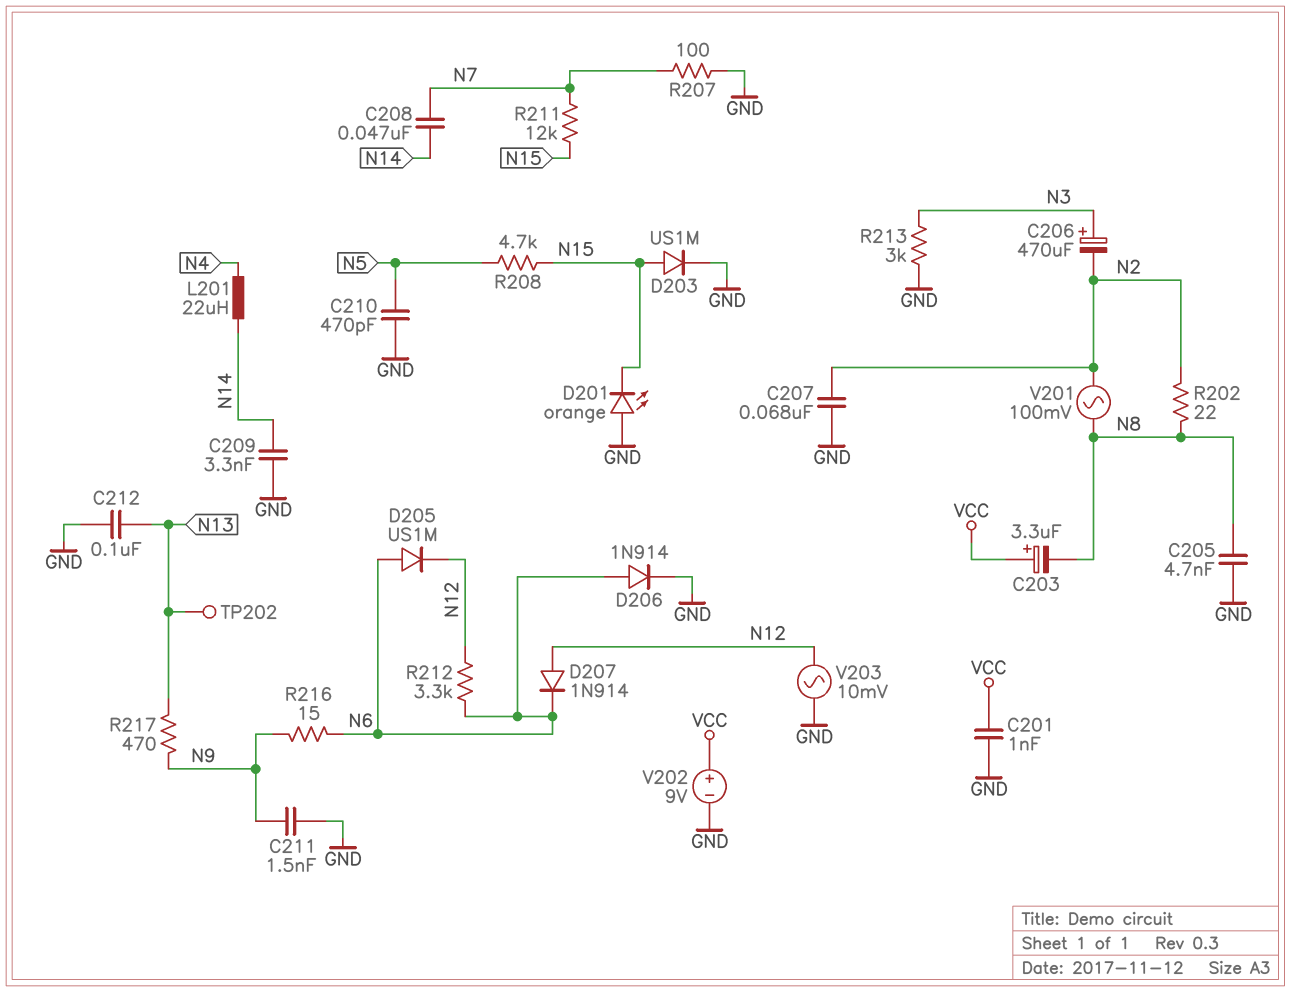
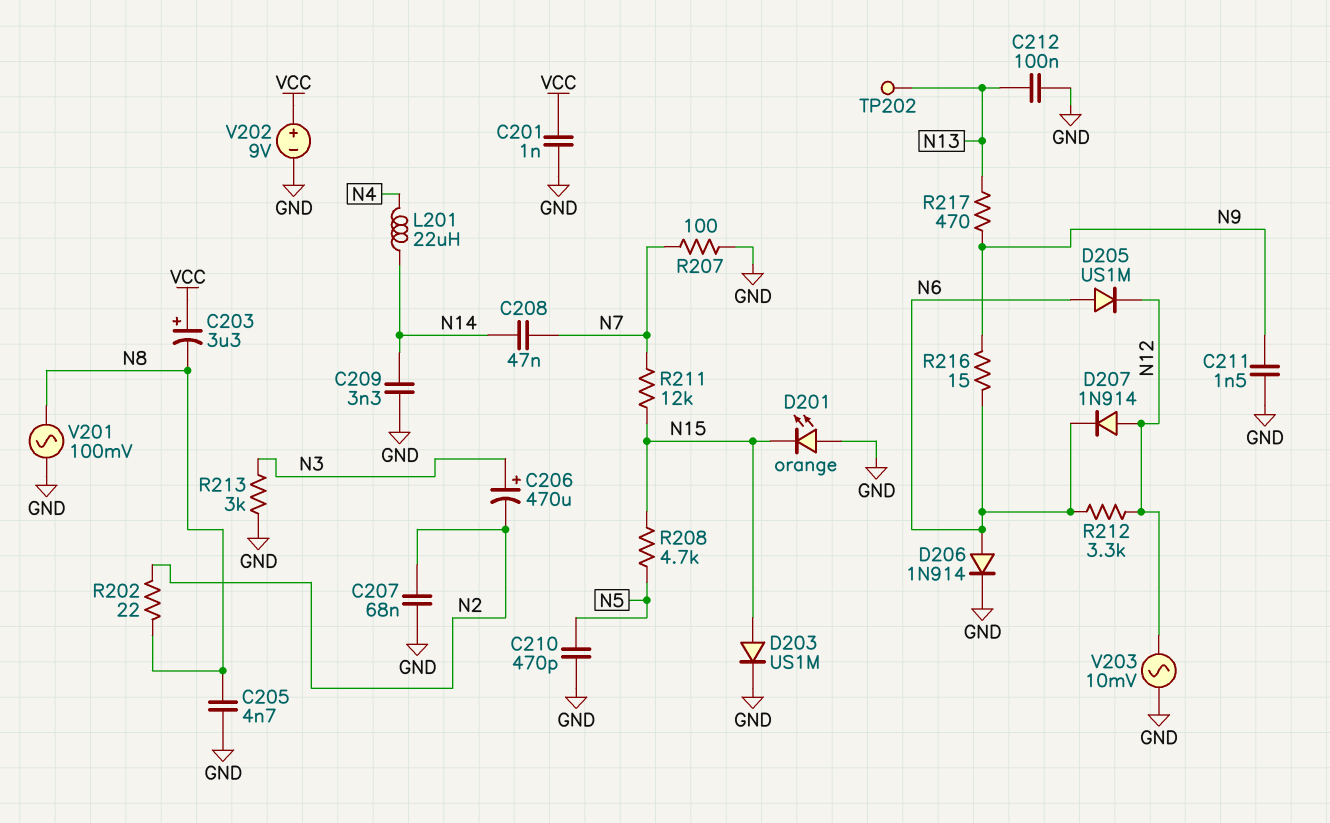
V201: AC 100mV (N2, N8) -> AC 100mV (GND, N8)

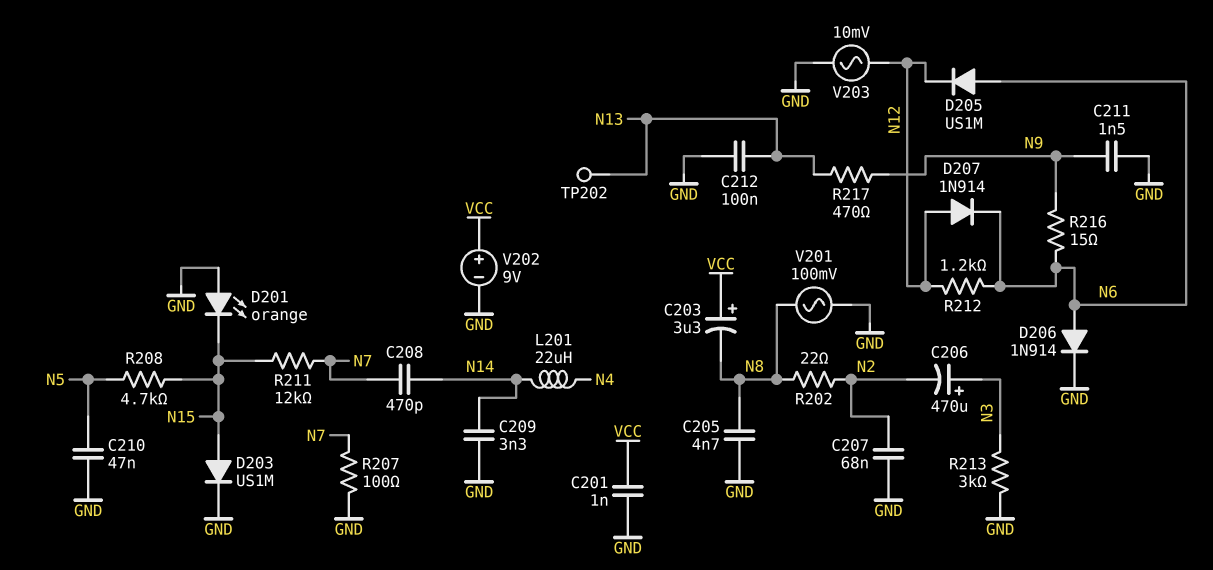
C208: 47nF (N7, N14) -> 470pF (N7, N14)
C210: 470pF (GND, N5) -> 47nF (GND, N5)
R212: 3.3k (N6, N12) -> 1.2k (N6, N12)

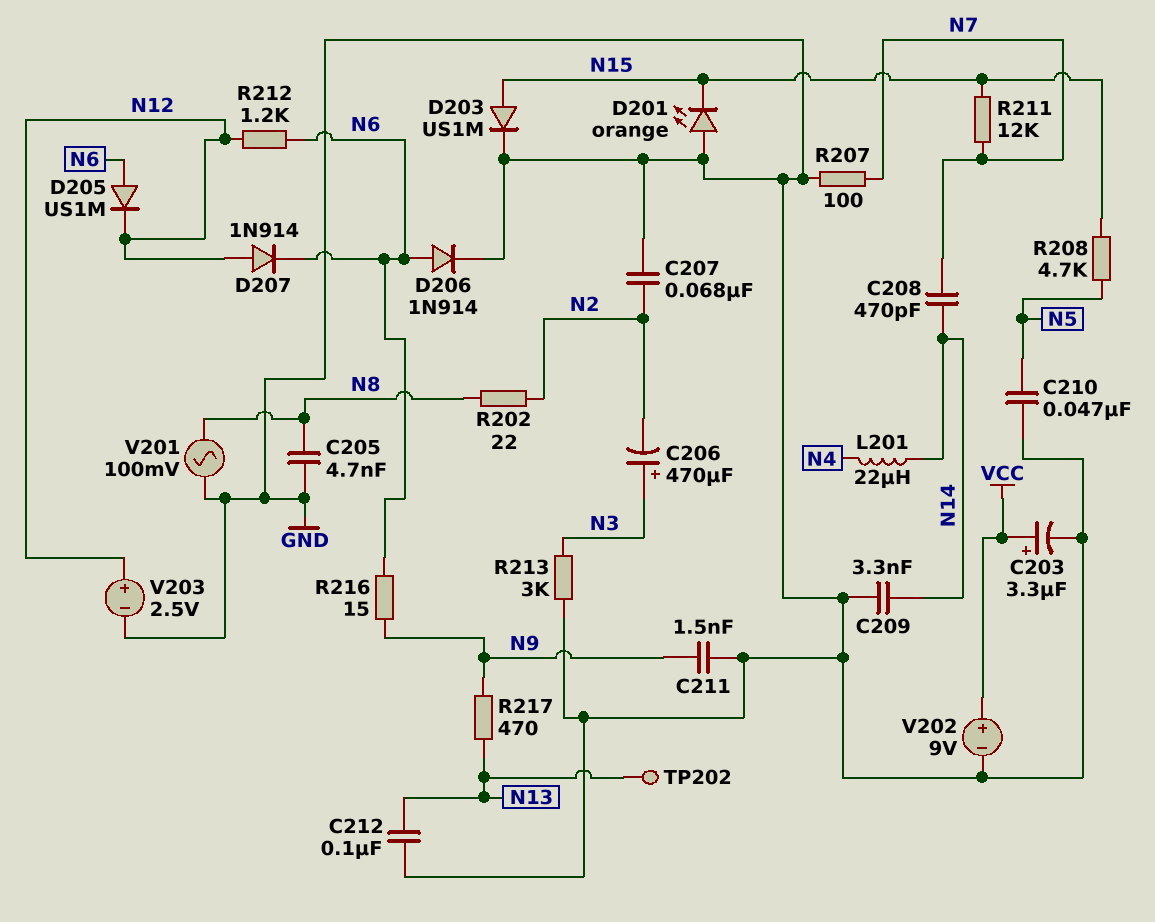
C201: 1nF (GND, VCC) -> none
C203: 3.3uF (plus VCC, minus N8) -> 3.3uF (plus VCC, minus GND)
V203: AC 10mV (GND, N12) -> 2.5V (plus N12, minus GND)

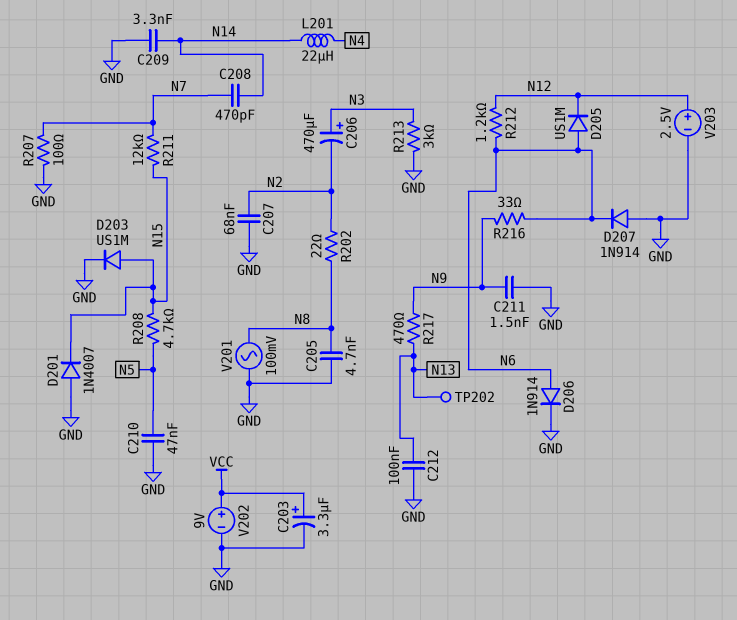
D201: LED orange (A GND, K N15) -> diode 1N4007 (A GND, K N15)
D207: diode 1N914 (A N12, K N6) -> diode 1N914 (A GND, K N6)
R216: 15 (N6, N9) -> 33 (N6, N9)

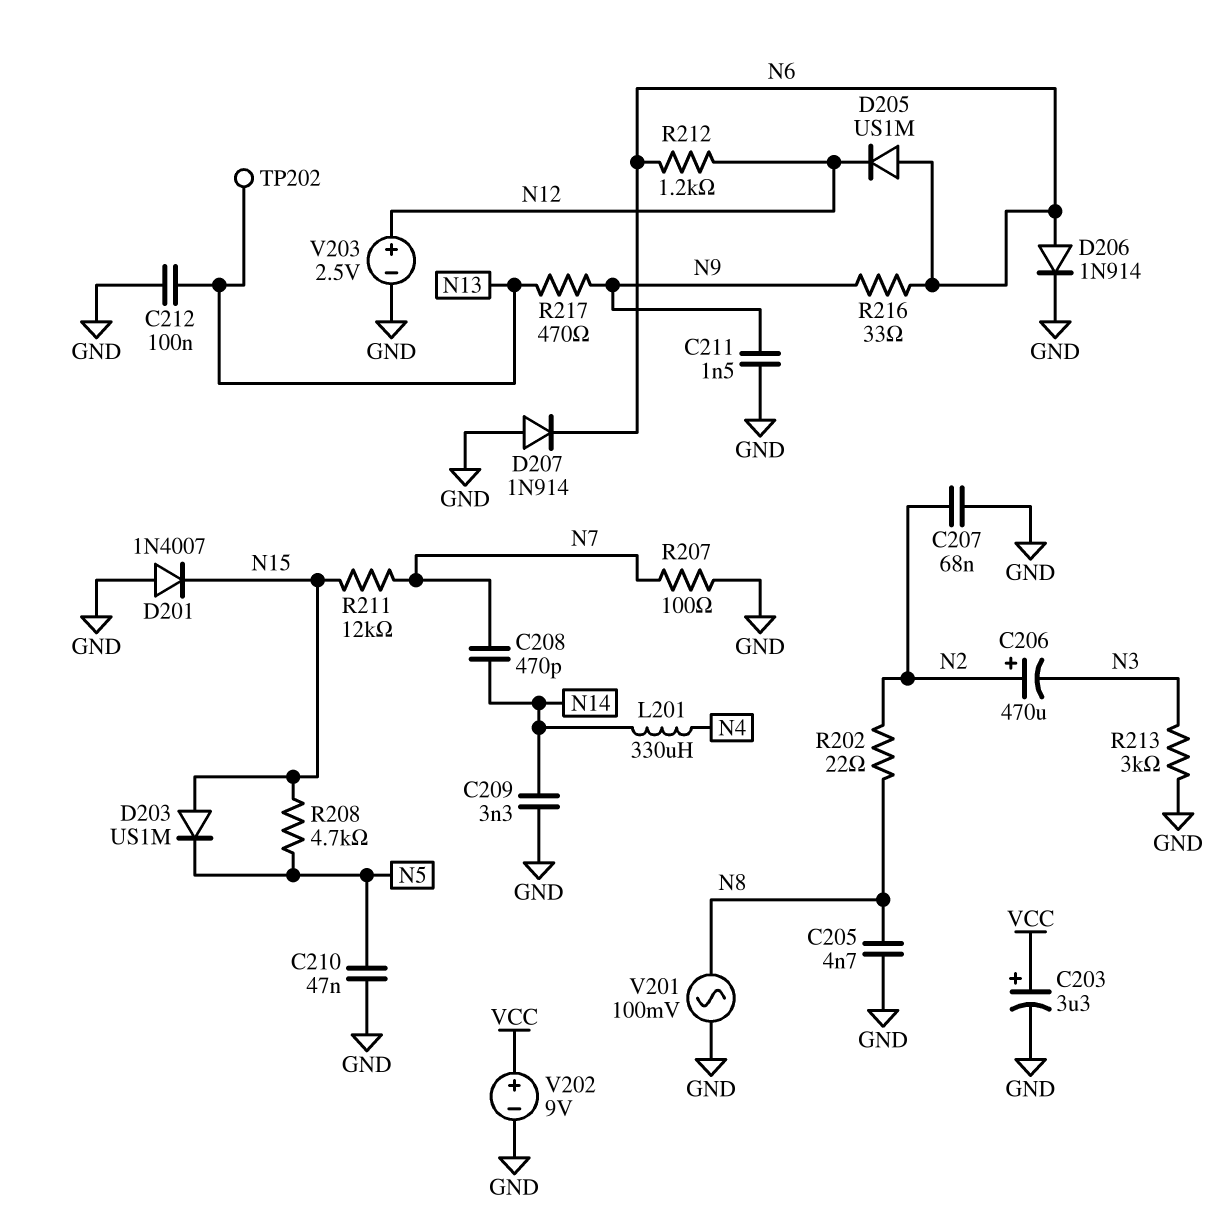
C206: 470uF (plus N3, minus N2) -> 470uF (plus N2, minus N3)
D203: diode US1M (A N15, K GND) -> diode US1M (A N15, K N5)
L201: 22uH (N4, N14) -> 330uH (N4, N14)

